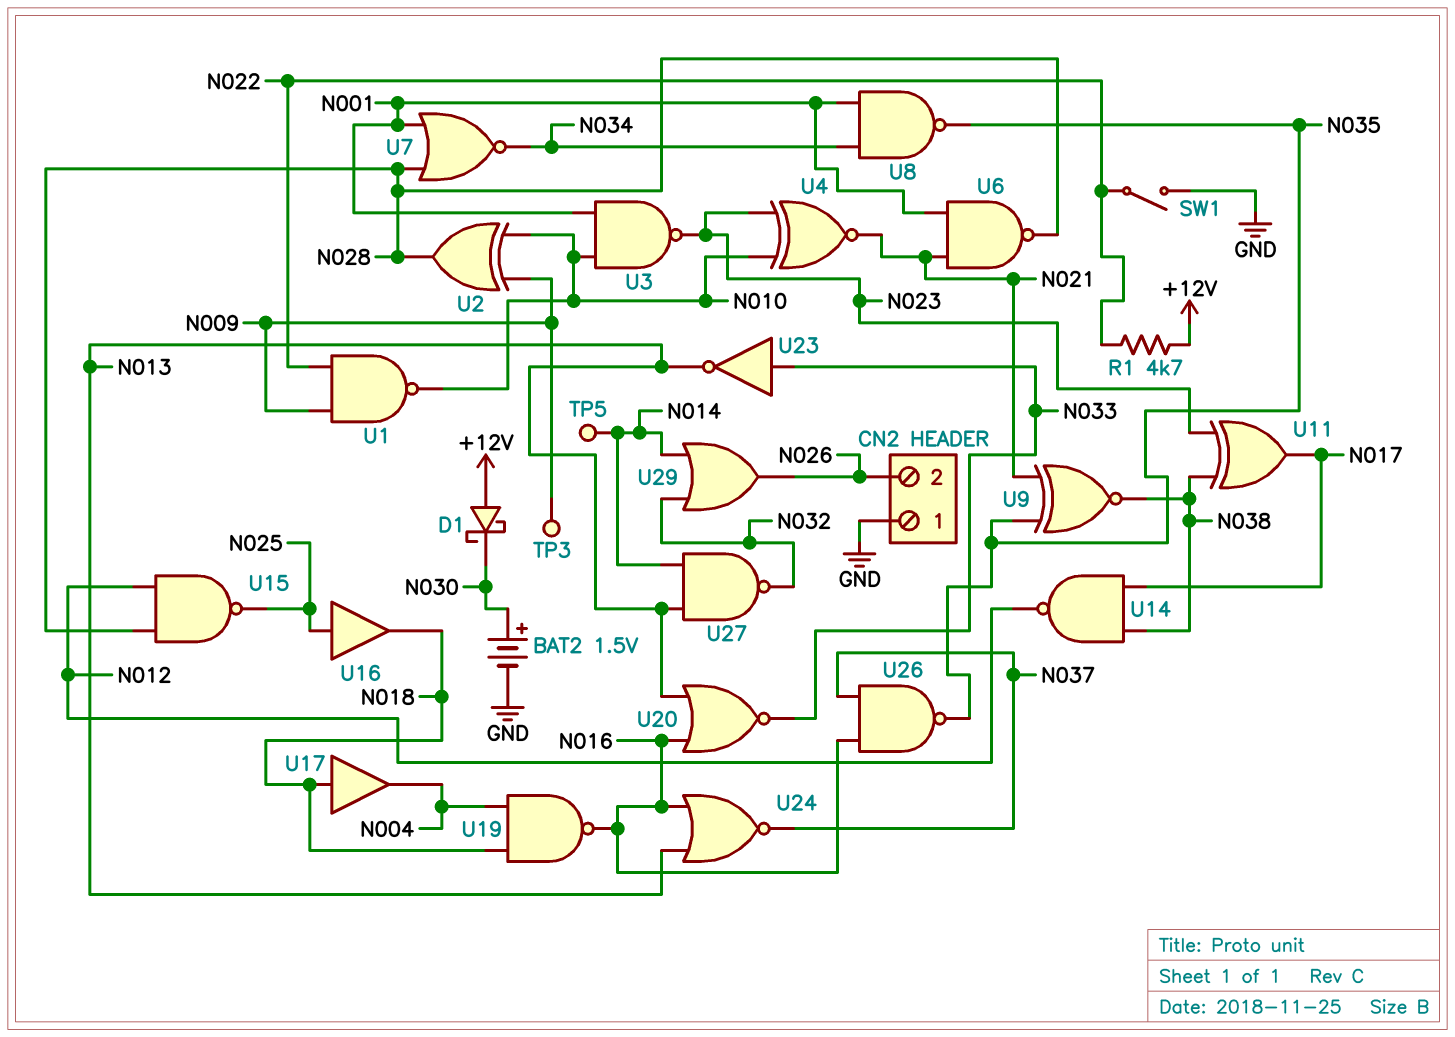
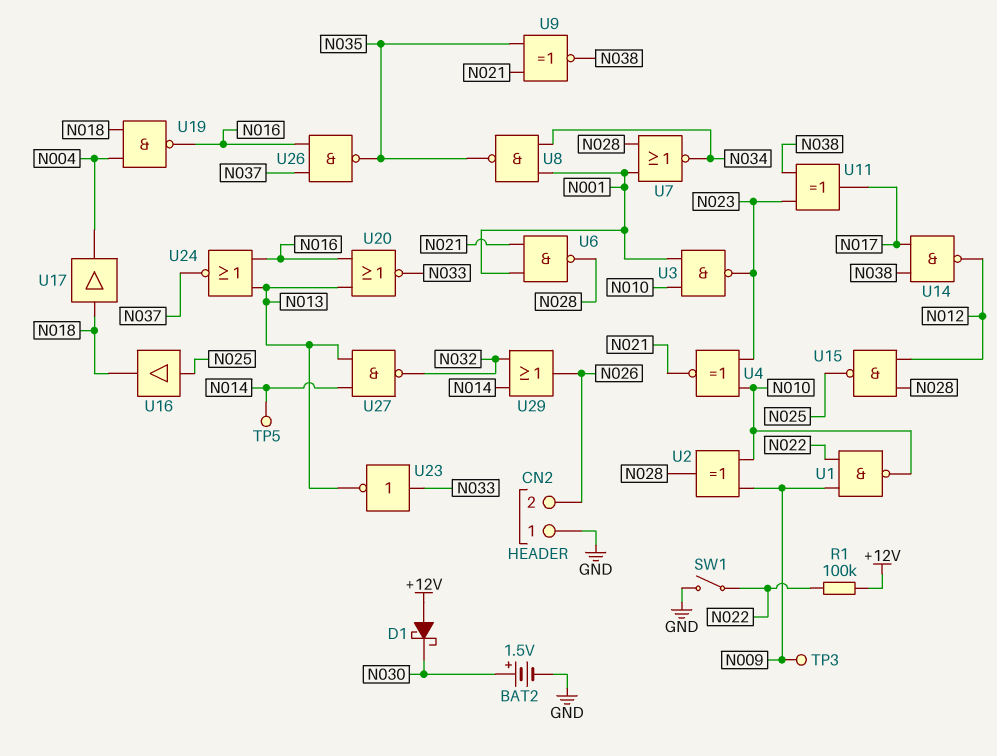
R1: 4.7k (+12V, N022) -> 100k (+12V, N022)

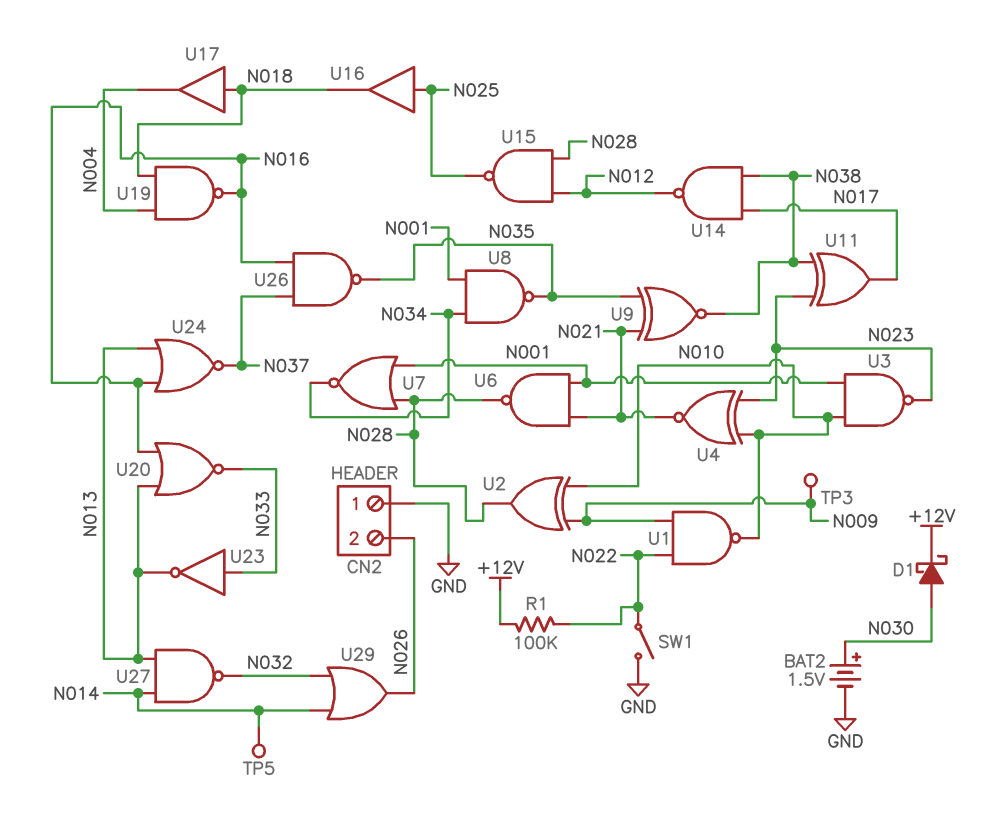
D1: schottky (A +12V, K N030) -> schottky (A N030, K +12V)

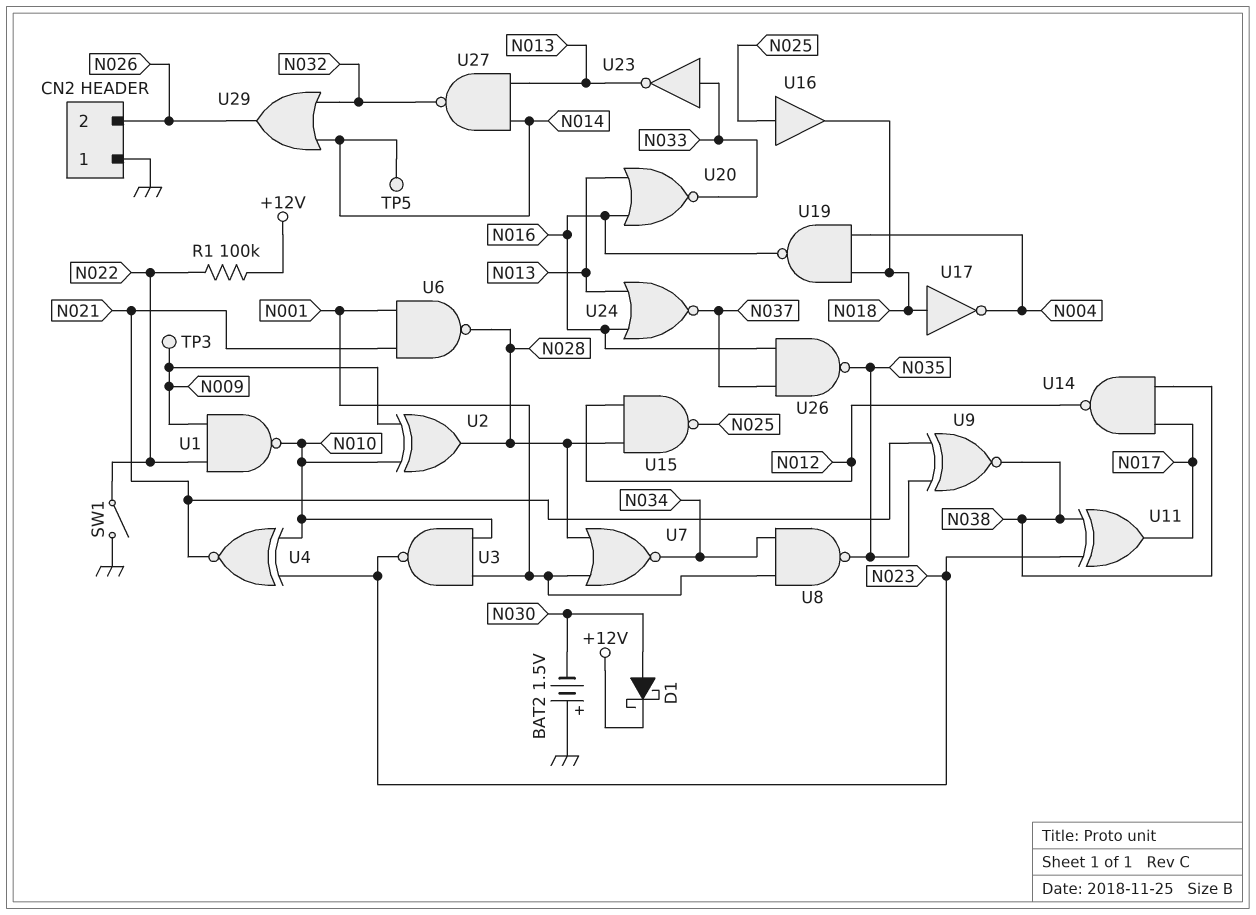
BAT2: 1.5V (plus N030, minus GND) -> 1.5V (plus GND, minus N030)
U17: buffer (in N018, out N004) -> NOT (in N018, out N004)

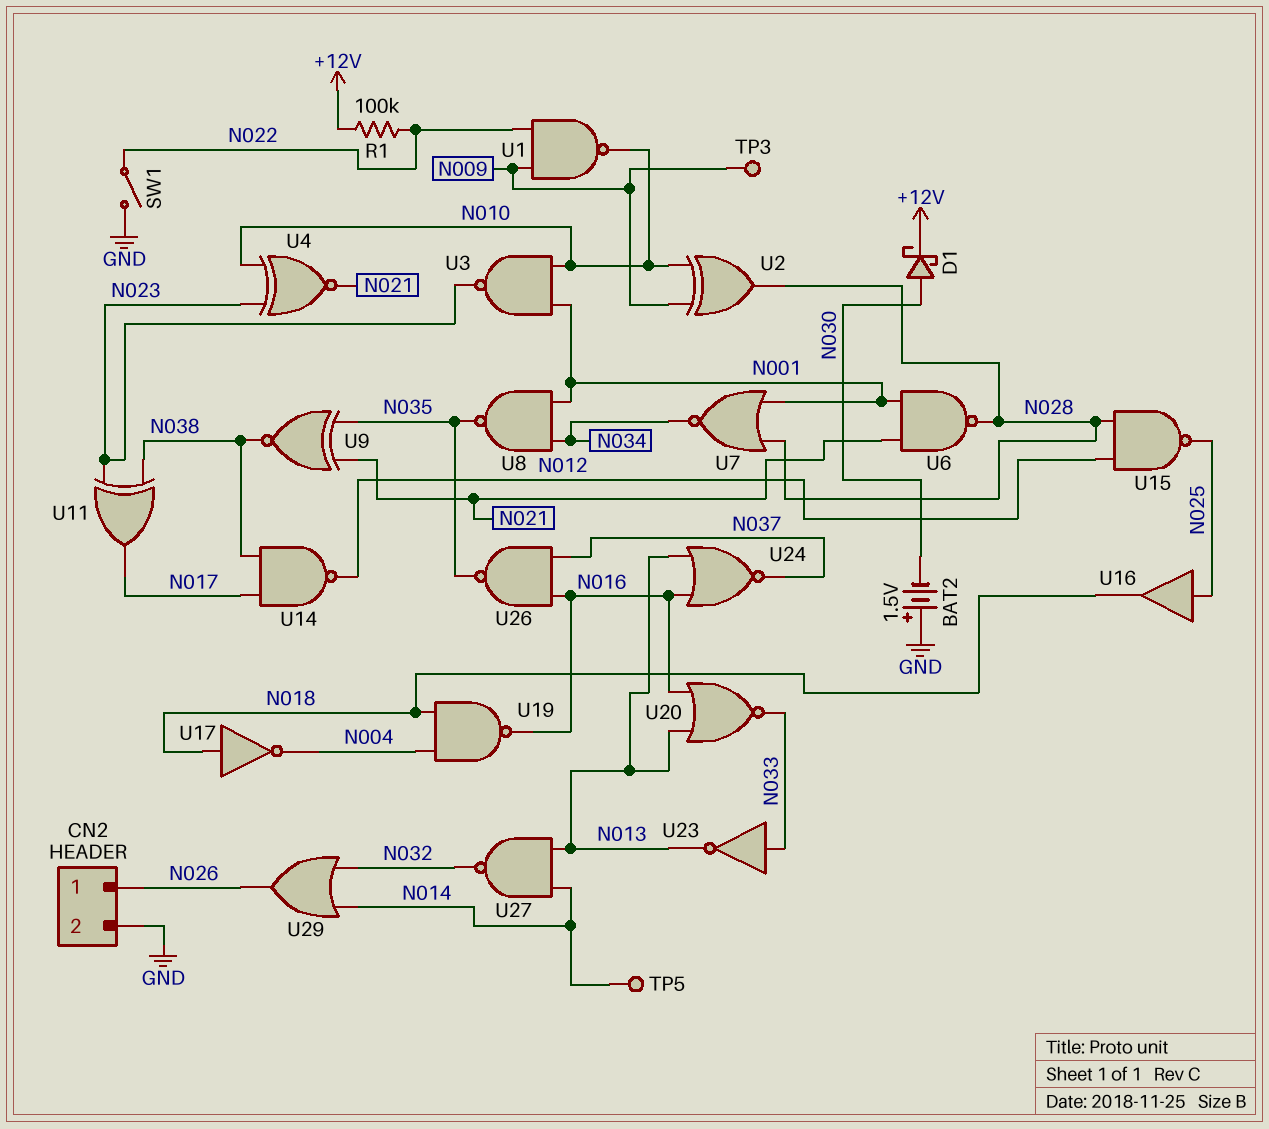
CN2 pin 1: GND -> N026
CN2 pin 2: N026 -> GND

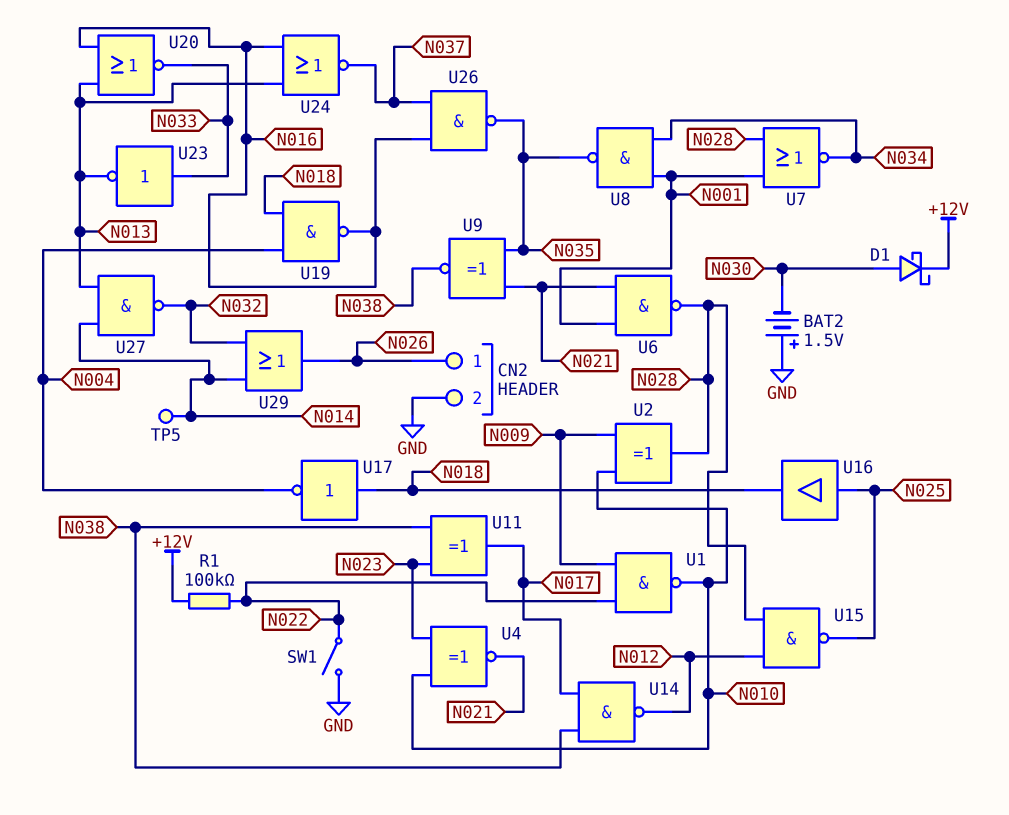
TP3: test point (N009) -> none
U3: NAND (in N001, in N010, out N023) -> none

